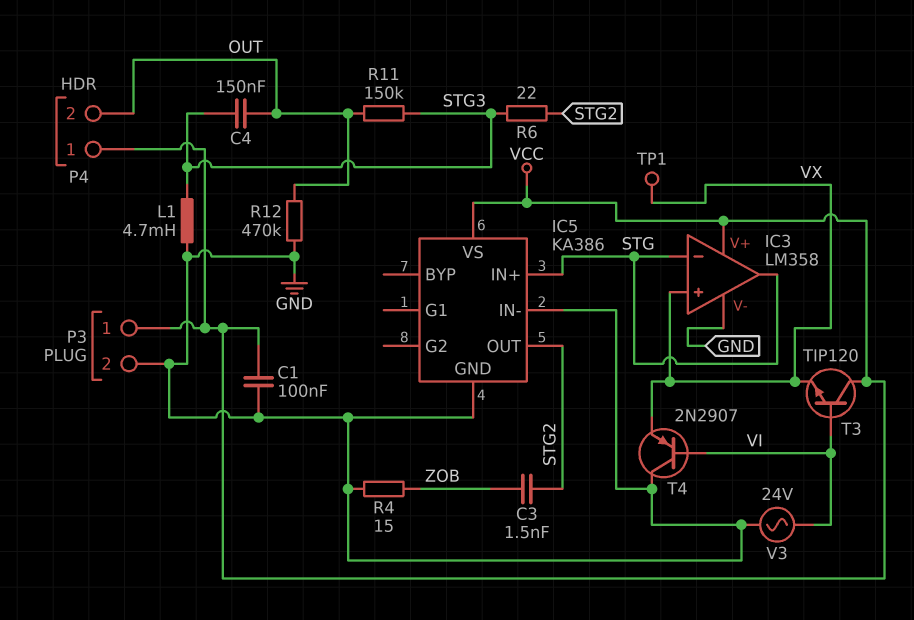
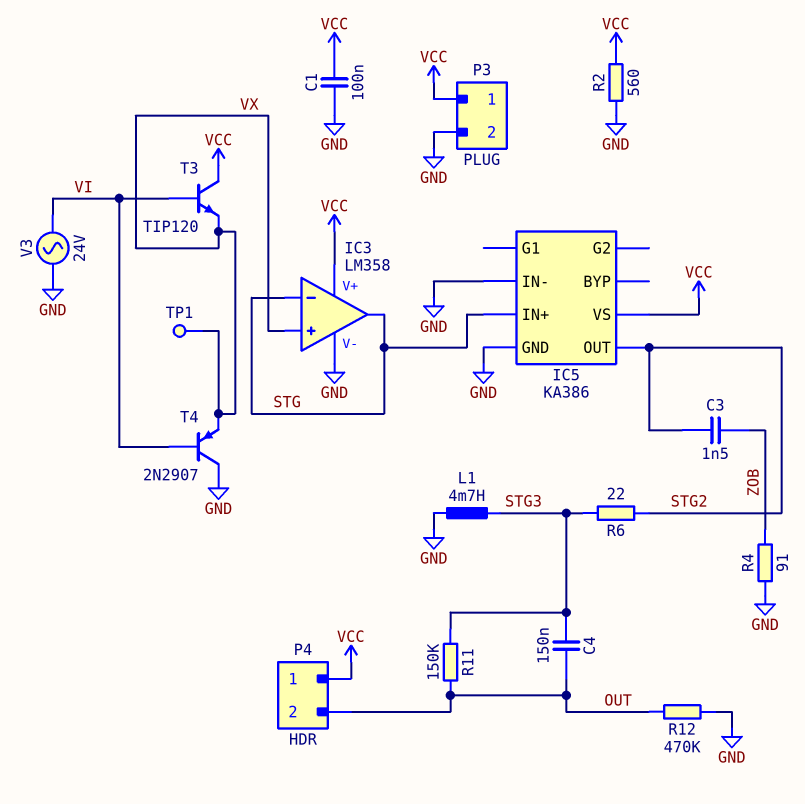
R2: none -> 560 (GND, VCC)
R4: 15 (GND, ZOB) -> 91 (GND, ZOB)

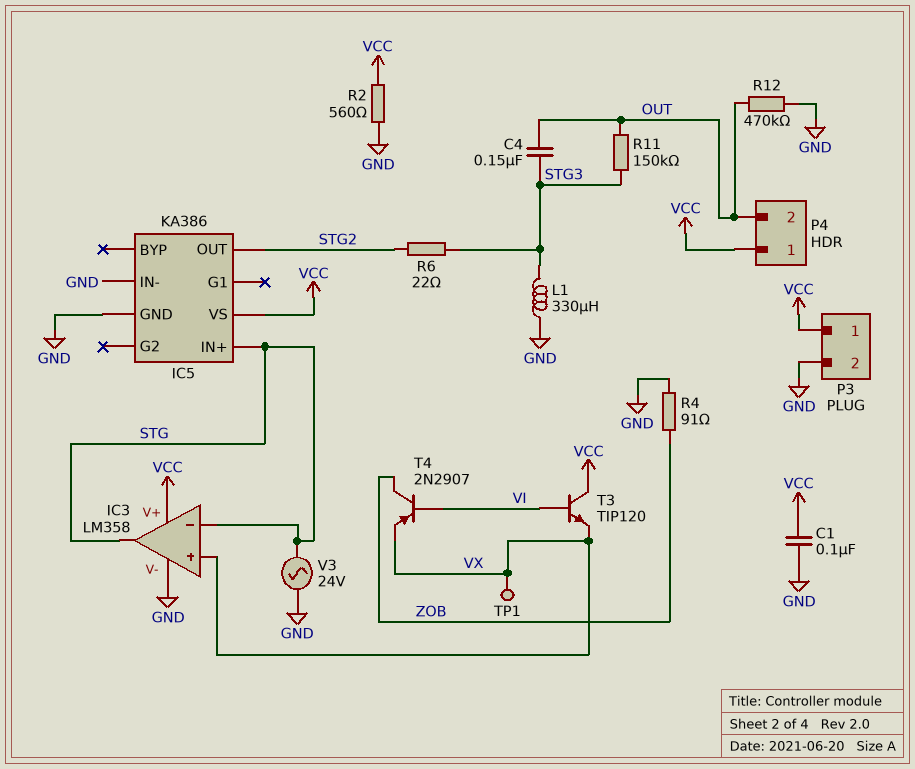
C3: 1.5nF (STG2, ZOB) -> none
L1: 4.7mH (GND, STG3) -> 330uH (GND, STG3)
T4: PNP 2N2907 (B VI, C GND, E VX) -> PNP 2N2907 (B VI, C ZOB, E VX)
V3: AC 24V (GND, VI) -> AC 24V (GND, STG)

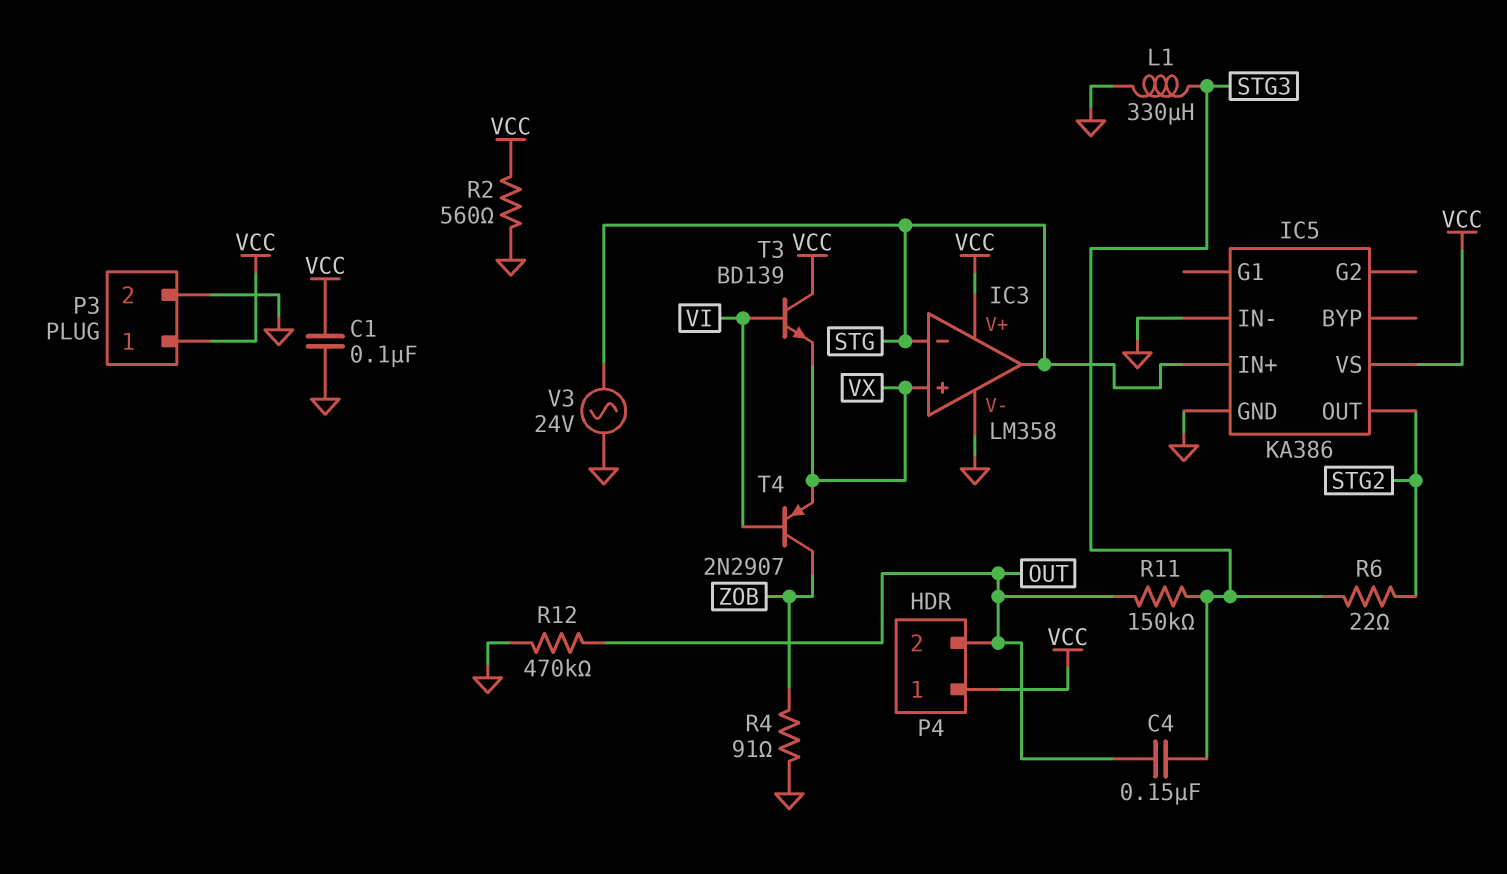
T3: NPN TIP120 (B VI, C VCC, E VX) -> NPN BD139 (B VI, C VCC, E VX)
TP1: test point (VX) -> none

